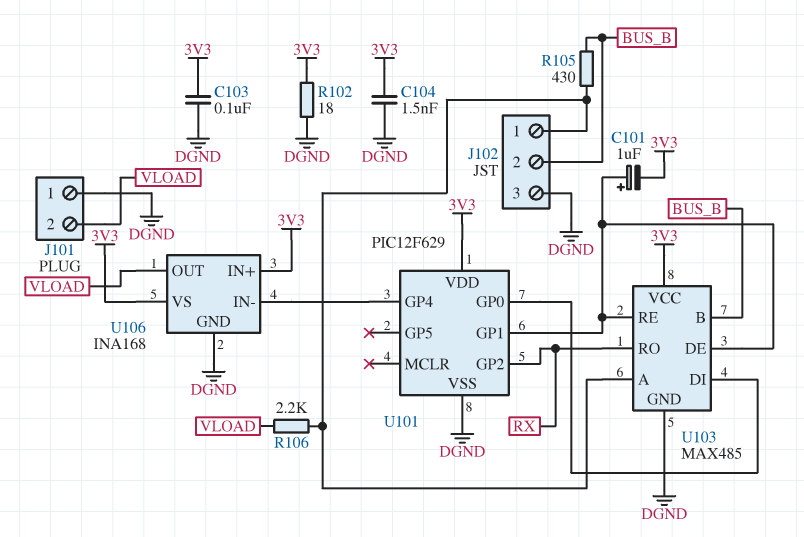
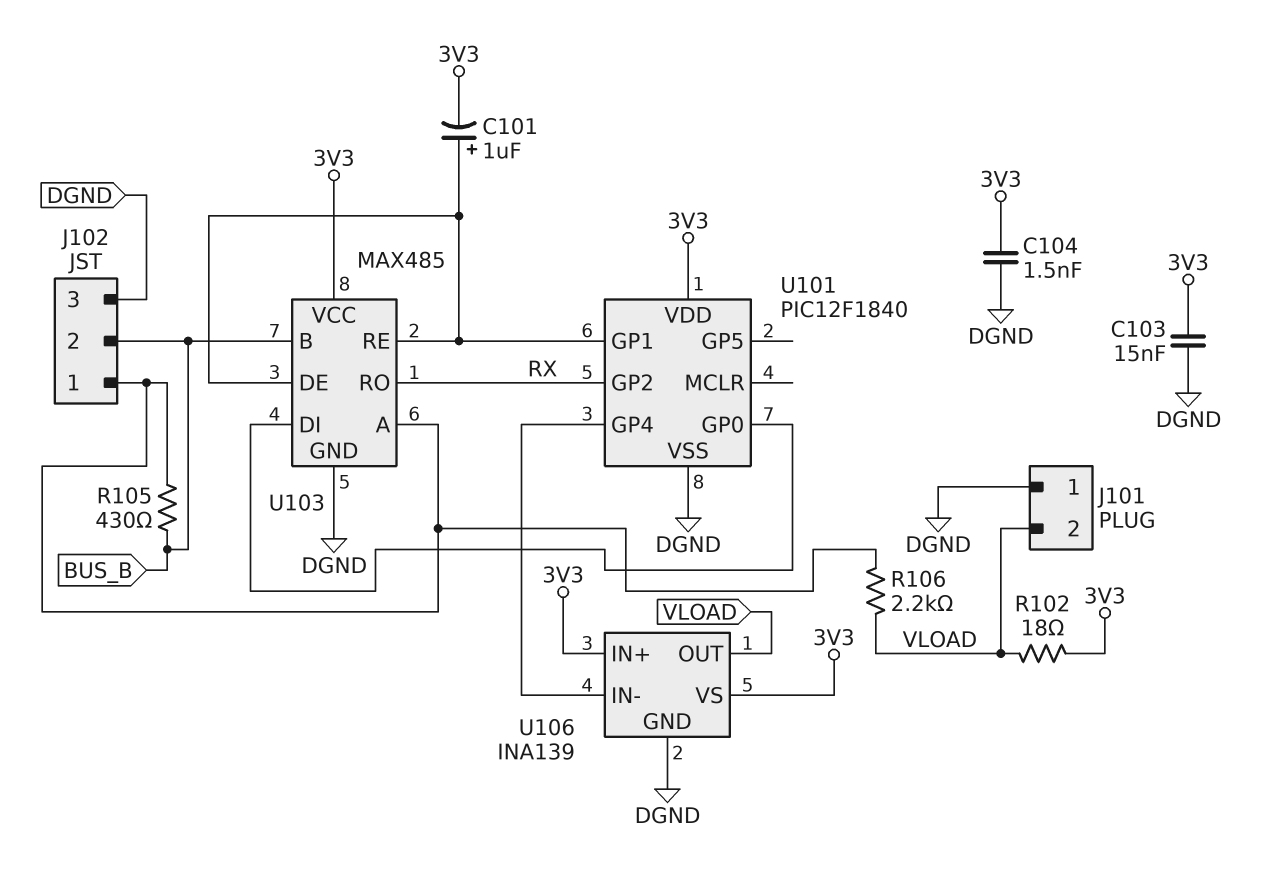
C103: 100nF (3V3, DGND) -> 15nF (3V3, DGND)
R102: 18 (3V3, DGND) -> 18 (3V3, VLOAD)
U101: PIC12F629 -> PIC12F1840
U106: INA168 -> INA139

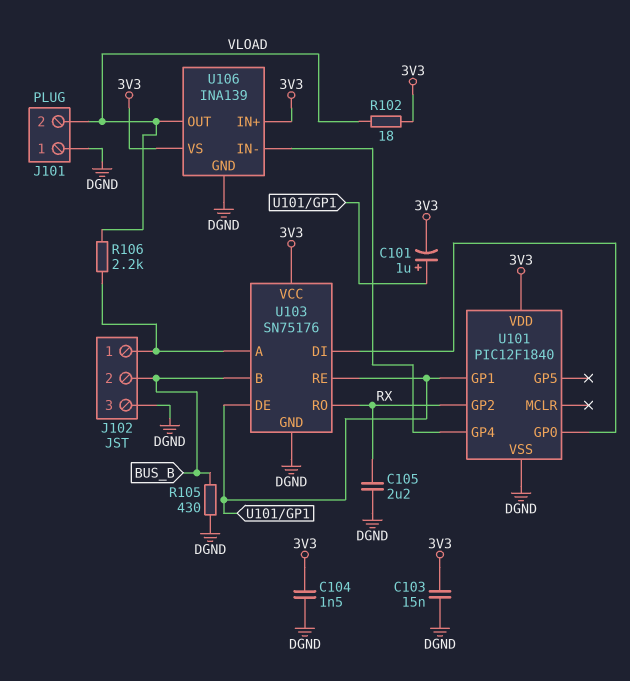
C105: none -> 2.2uF (DGND, RX)
R105: 430 (BUS_B, J102/1) -> 430 (BUS_B, DGND)
U103: MAX485 -> SN75176

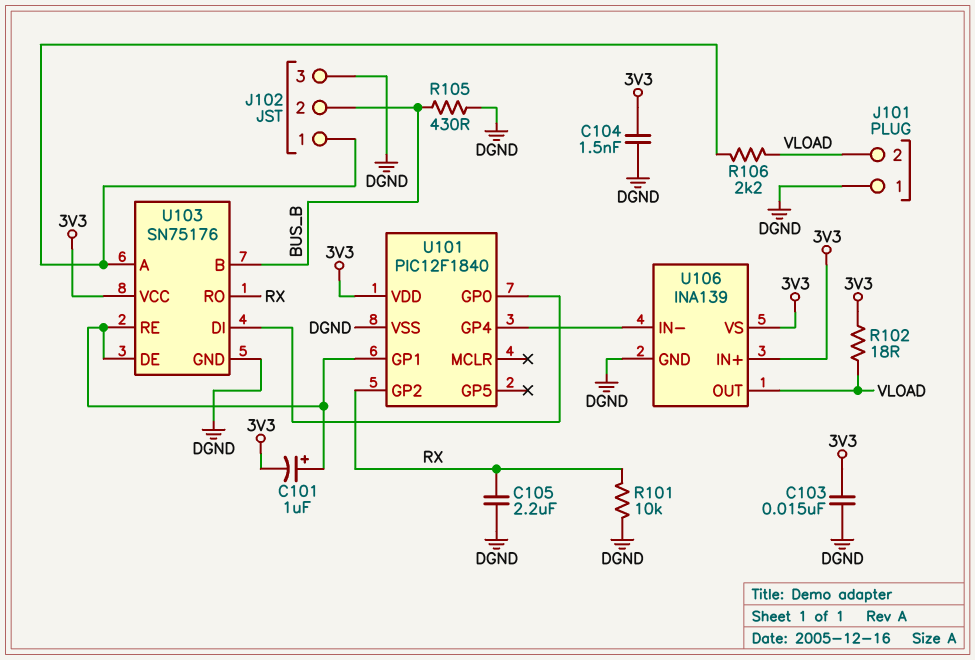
R101: none -> 10k (DGND, RX)

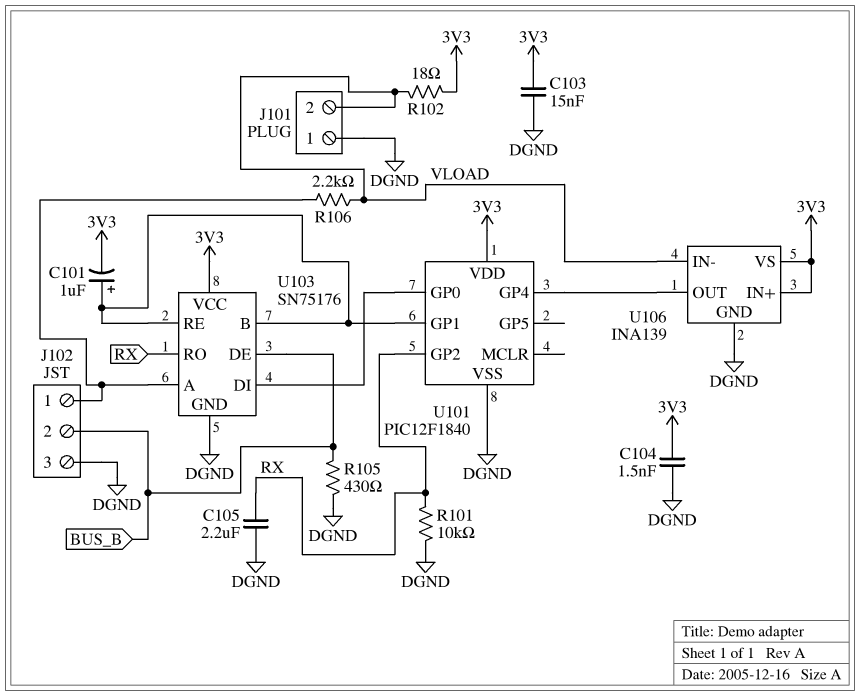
U103 pin B: BUS_B -> U101/GP1
U103 pin DE: U101/GP1 -> BUS_B
U106 pin IN-: U101/GP4 -> VLOAD
U106 pin OUT: VLOAD -> U101/GP4

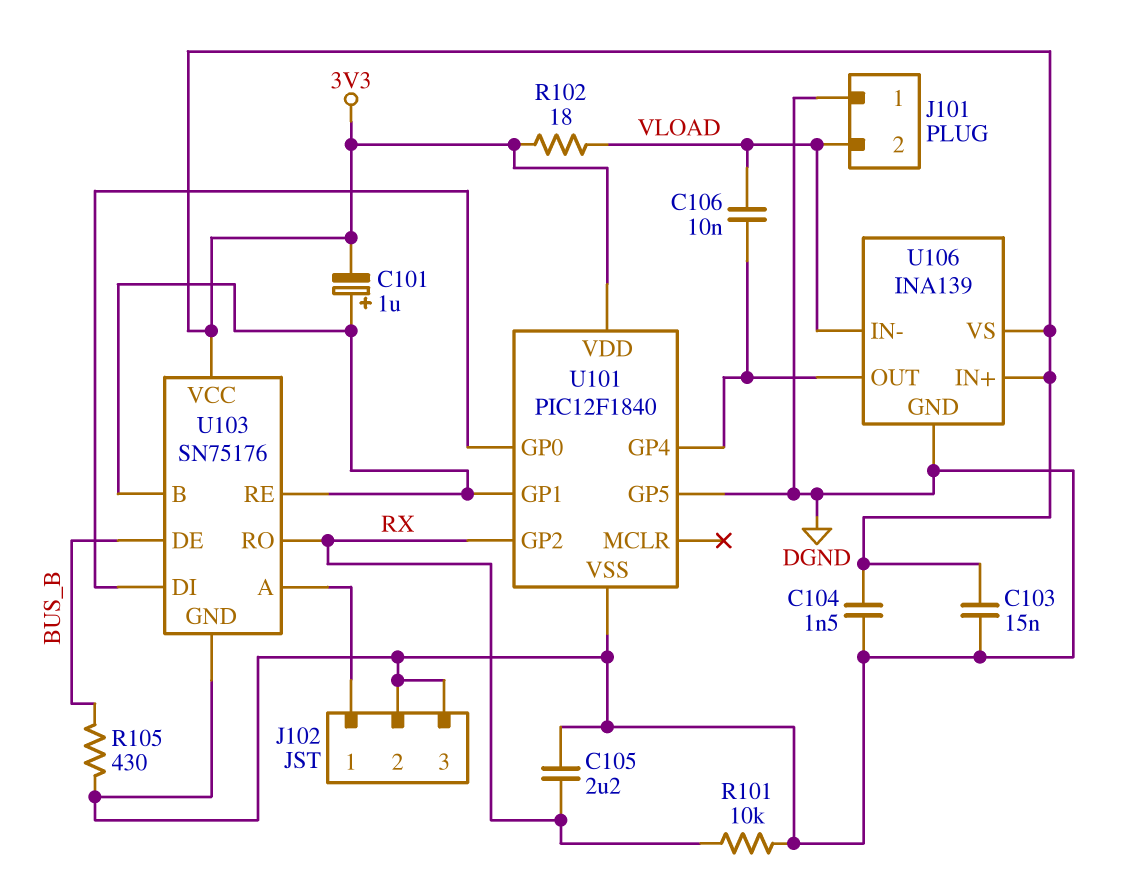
C106: none -> 10nF (U101/GP4, VLOAD)
J102 pin 2: BUS_B -> DGND
R106: 2.2k (J102/1, VLOAD) -> none
U101 pin GP5: none -> DGND

